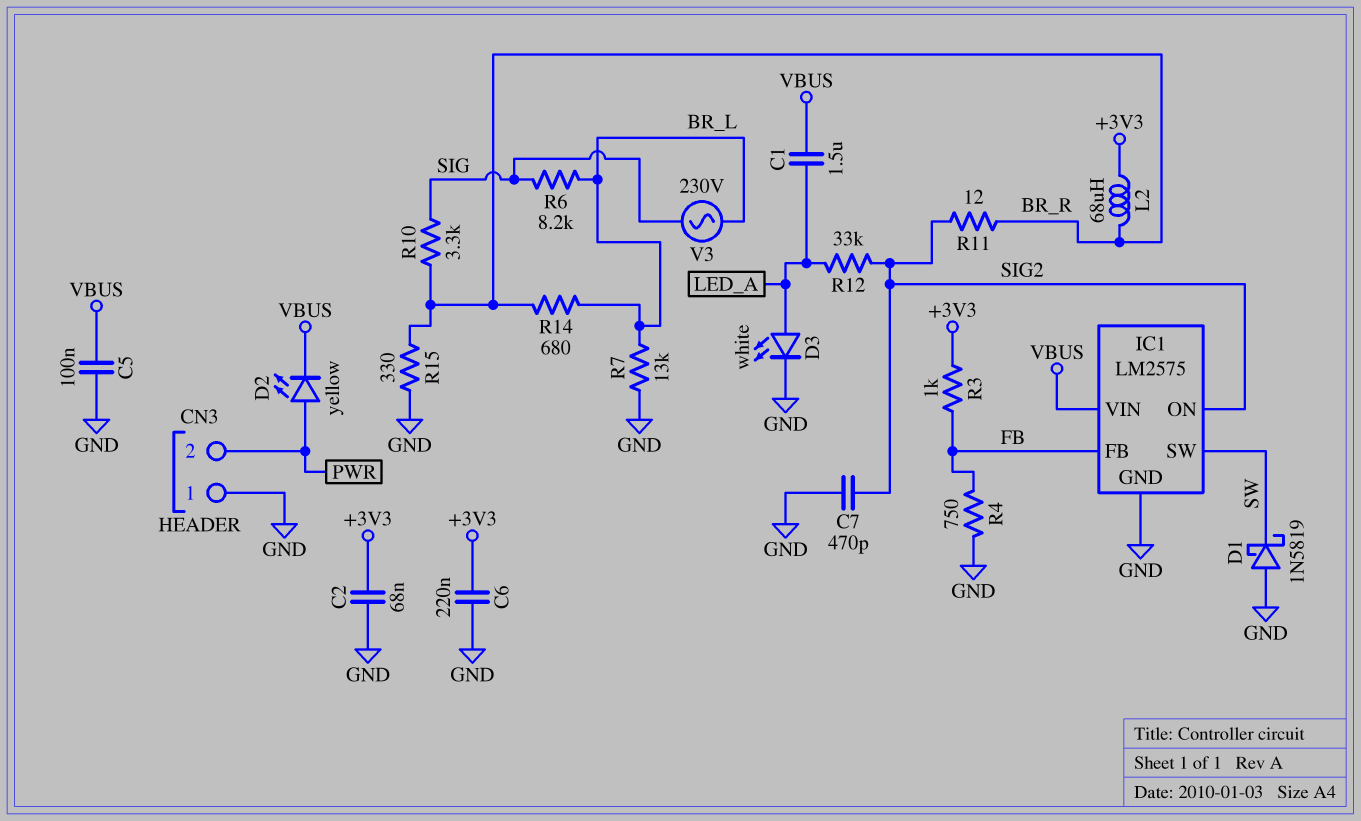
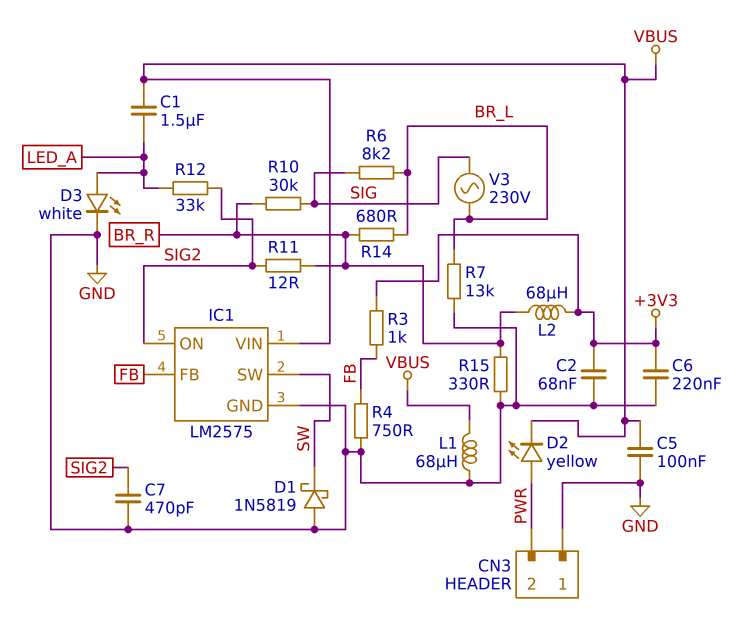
L1: none -> 68uH (GND, VBUS)
R10: 3.3k (BR_R, SIG) -> 30k (BR_R, SIG)

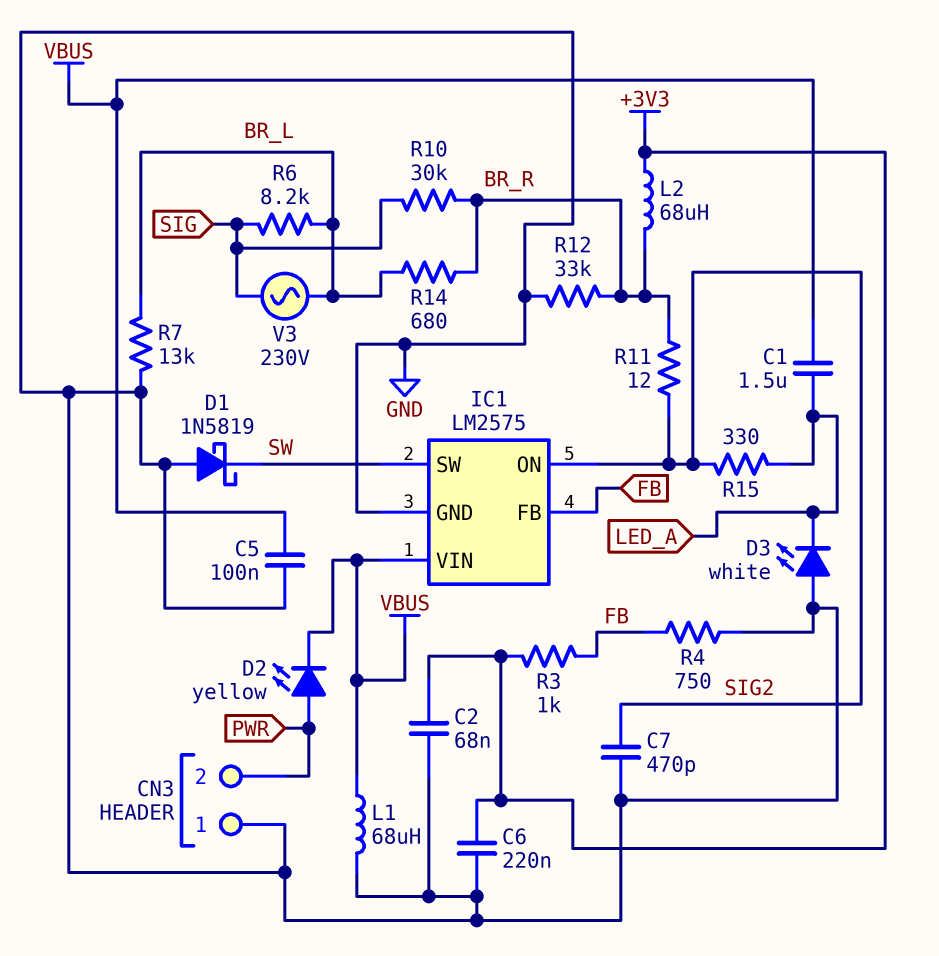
D3: LED white (A LED_A, K GND) -> LED white (A GND, K LED_A)
R12: 33k (LED_A, SIG2) -> 33k (BR_R, GND)
R15: 330 (BR_R, GND) -> 330 (LED_A, SIG2)

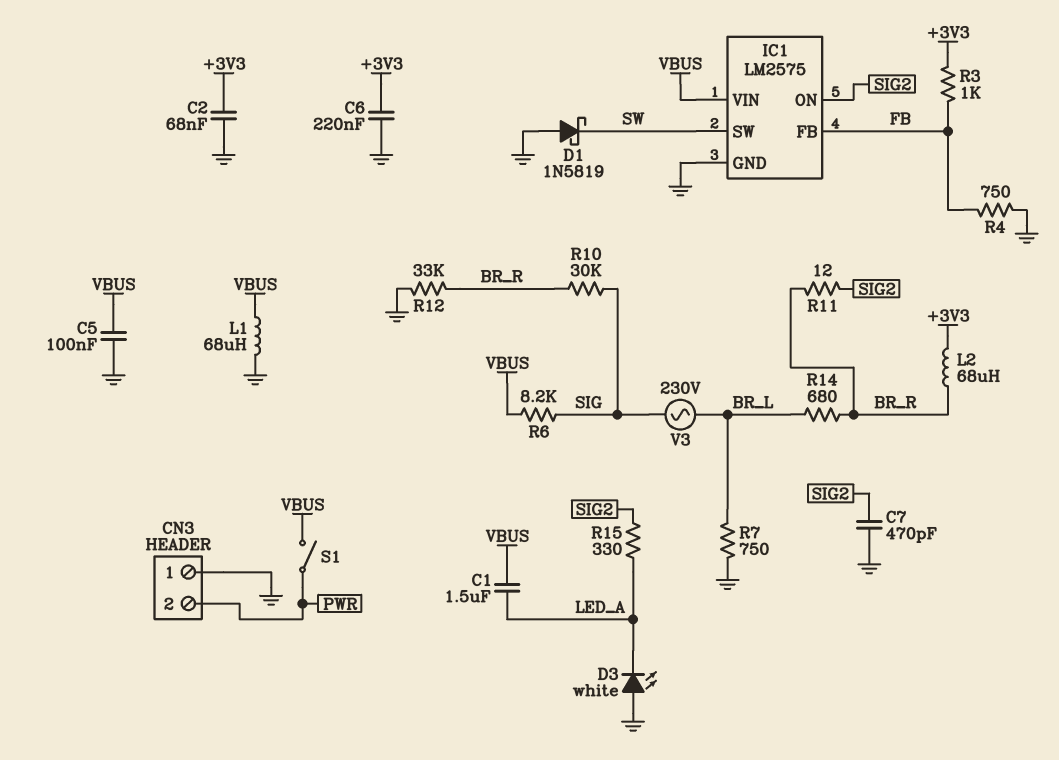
D2: LED yellow (A PWR, K VBUS) -> none
R6: 8.2k (BR_L, SIG) -> 8.2k (SIG, VBUS)
R7: 13k (BR_L, GND) -> 750 (BR_L, GND)
S1: none -> switch (PWR, VBUS)

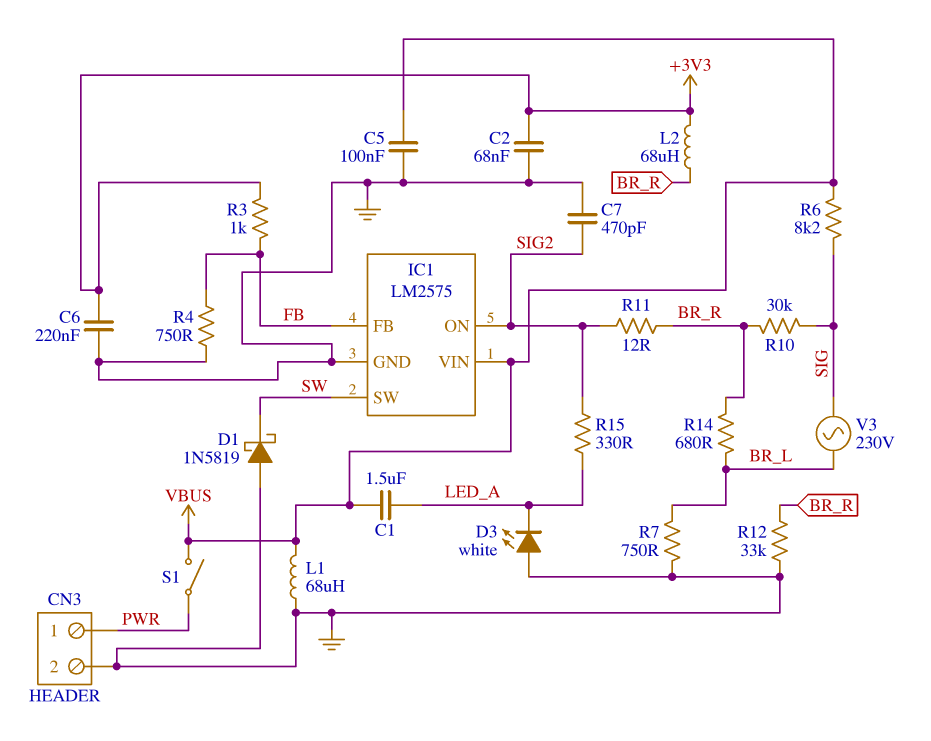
CN3 pin 1: GND -> PWR
CN3 pin 2: PWR -> GND

